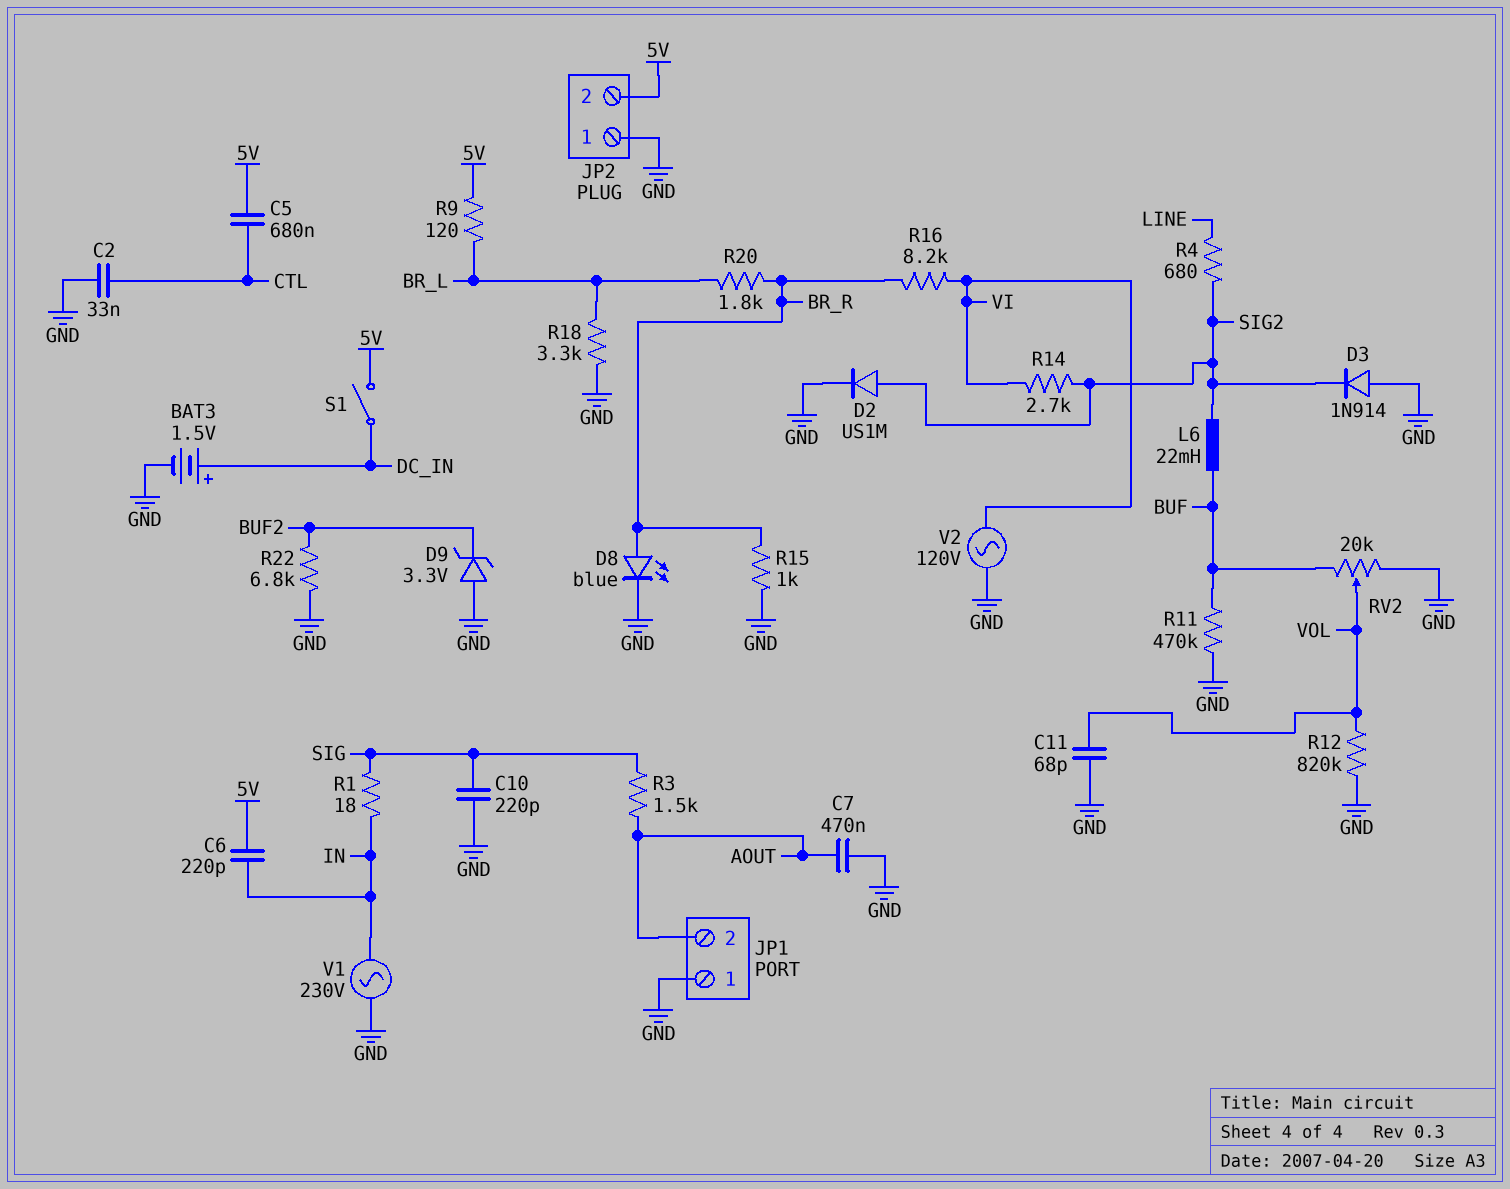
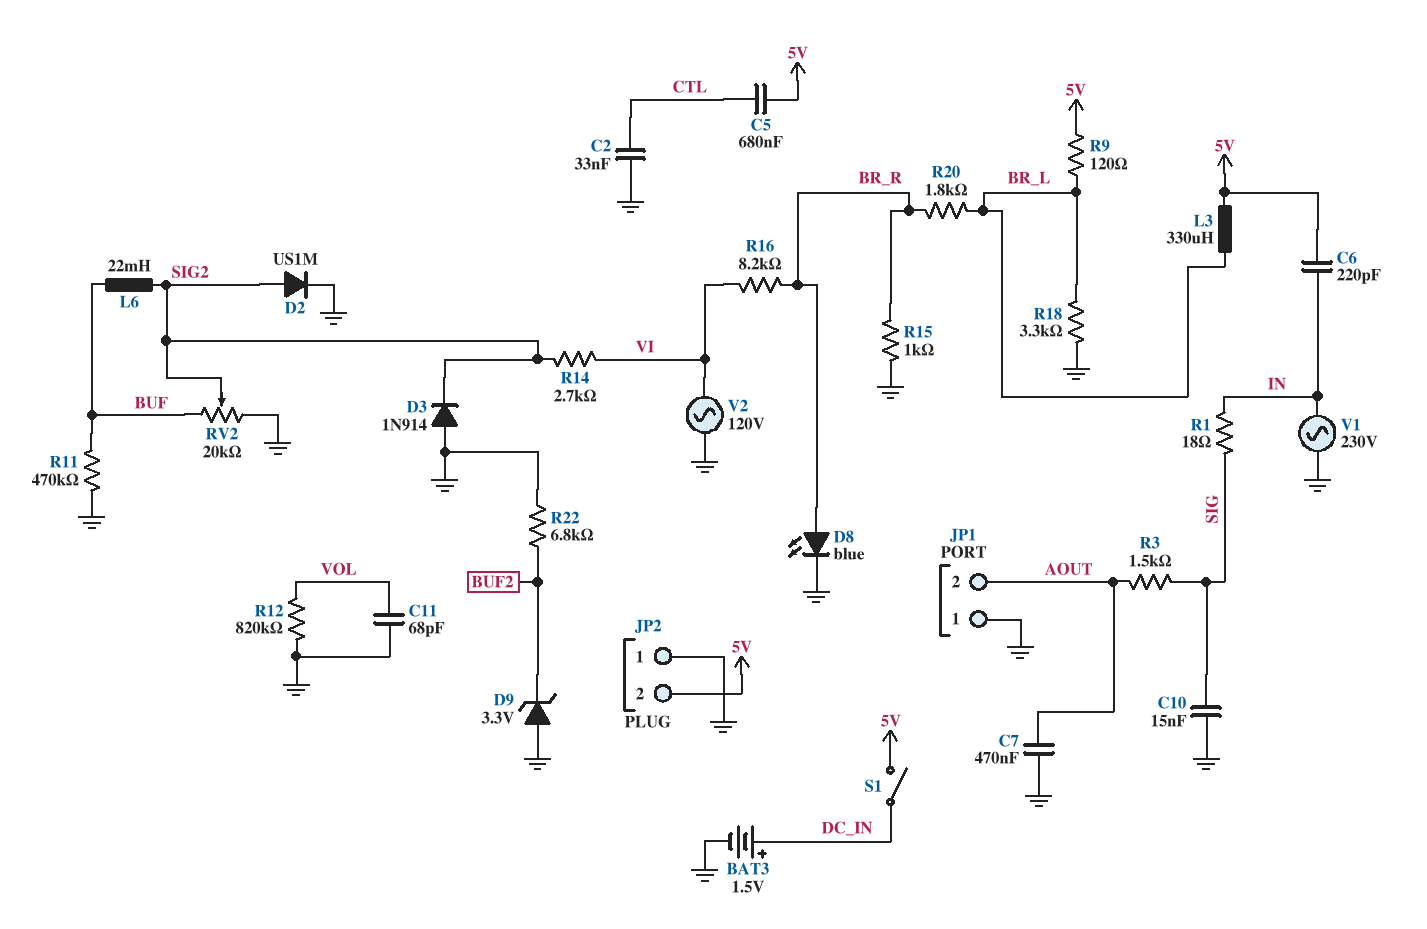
C10: 220pF (GND, SIG) -> 15nF (GND, SIG)
L3: none -> 330uH (5V, BR_L)
R4: 680 (LINE, SIG2) -> none
RV2: 20k (BUF, GND, wiper VOL) -> 20k (BUF, GND, wiper SIG2)

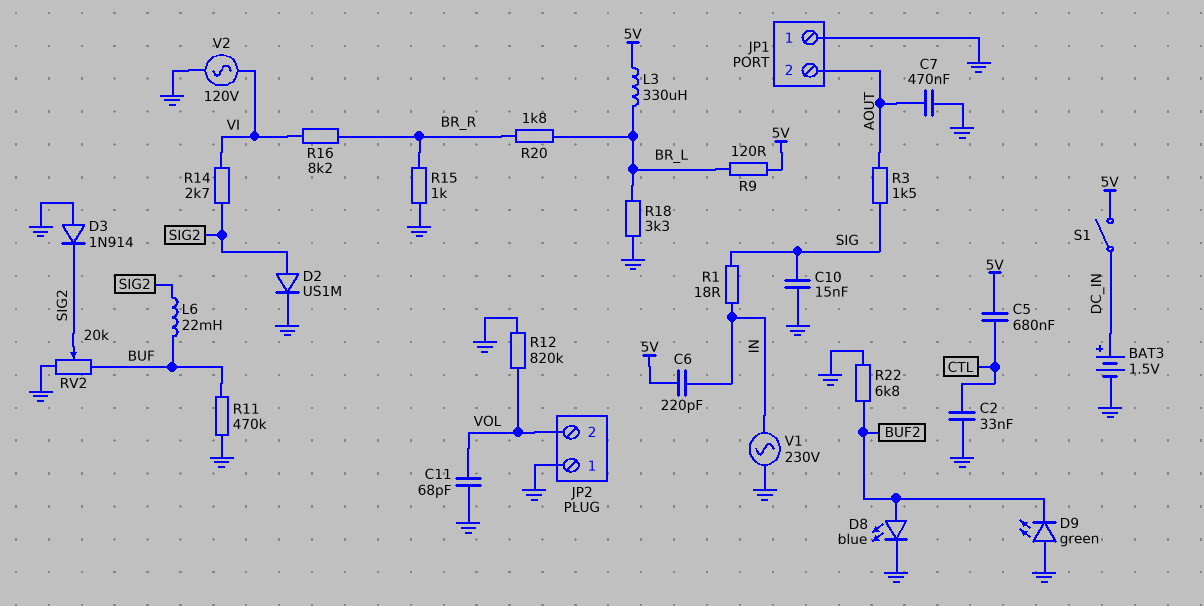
D8: LED blue (A BR_R, K GND) -> LED blue (A BUF2, K GND)
D9: zener 3.3V (A GND, K BUF2) -> LED green (A GND, K BUF2)
JP2 pin 2: 5V -> VOL

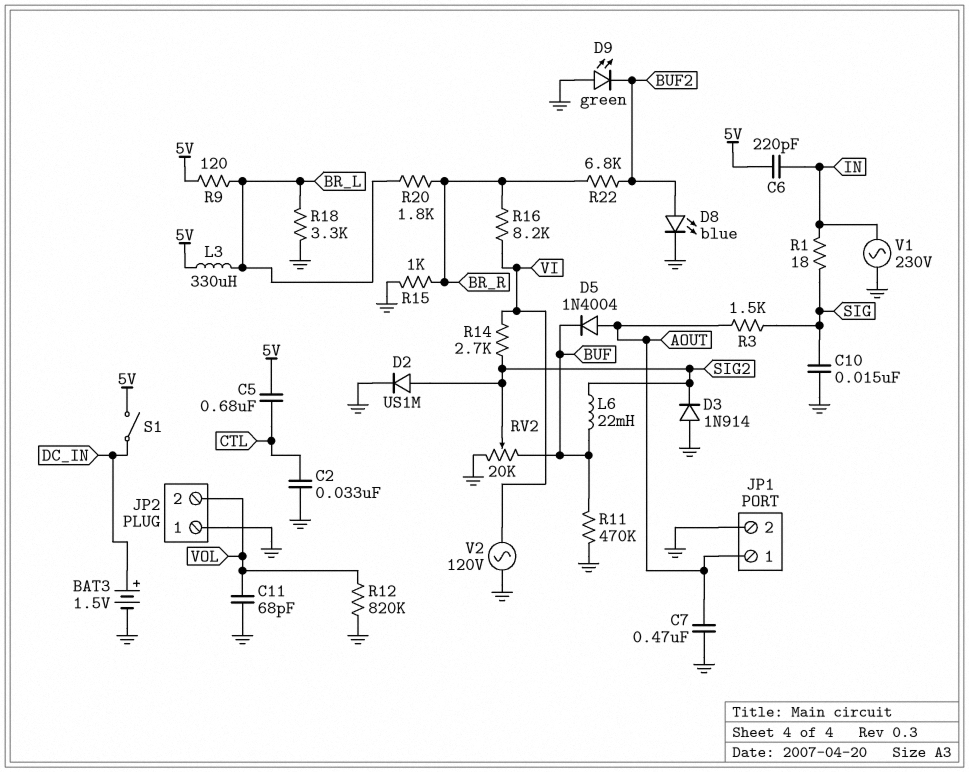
D5: none -> diode 1N4004 (A AOUT, K BUF)
JP1 pin 1: GND -> AOUT
JP1 pin 2: AOUT -> GND
R22: 6.8k (BUF2, GND) -> 6.8k (BR_R, BUF2)

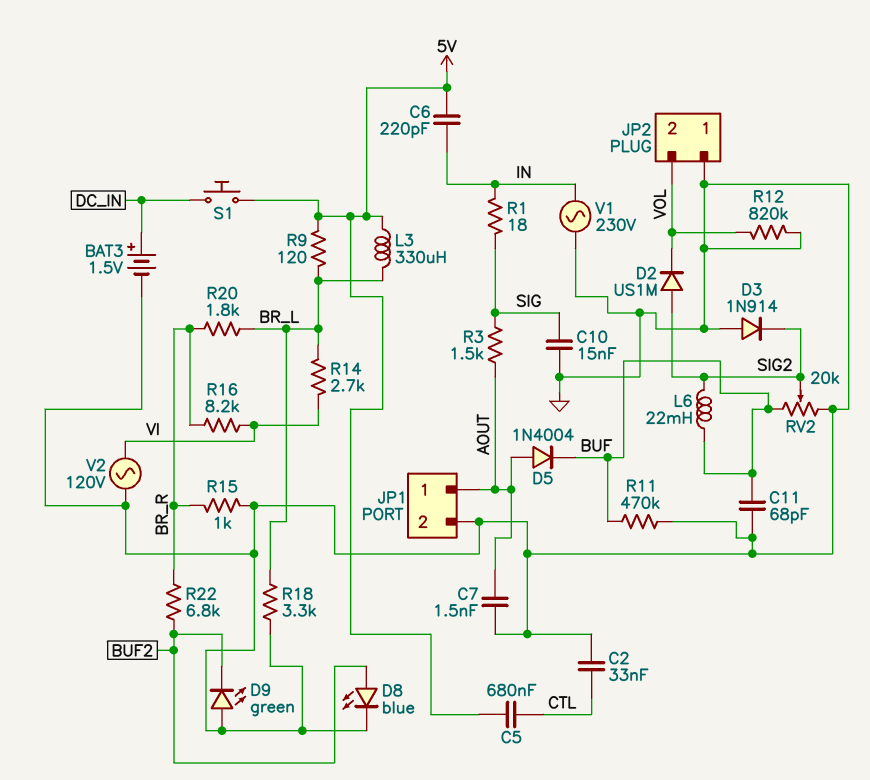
C7: 470nF (AOUT, GND) -> 1.5nF (AOUT, GND)
C11: 68pF (GND, VOL) -> 68pF (BUF, GND)
D2: diode US1M (A SIG2, K GND) -> diode US1M (A SIG2, K VOL)
R14: 2.7k (SIG2, VI) -> 2.7k (BR_L, VI)
S1: switch (5V, DC_IN) -> button (5V, DC_IN)

